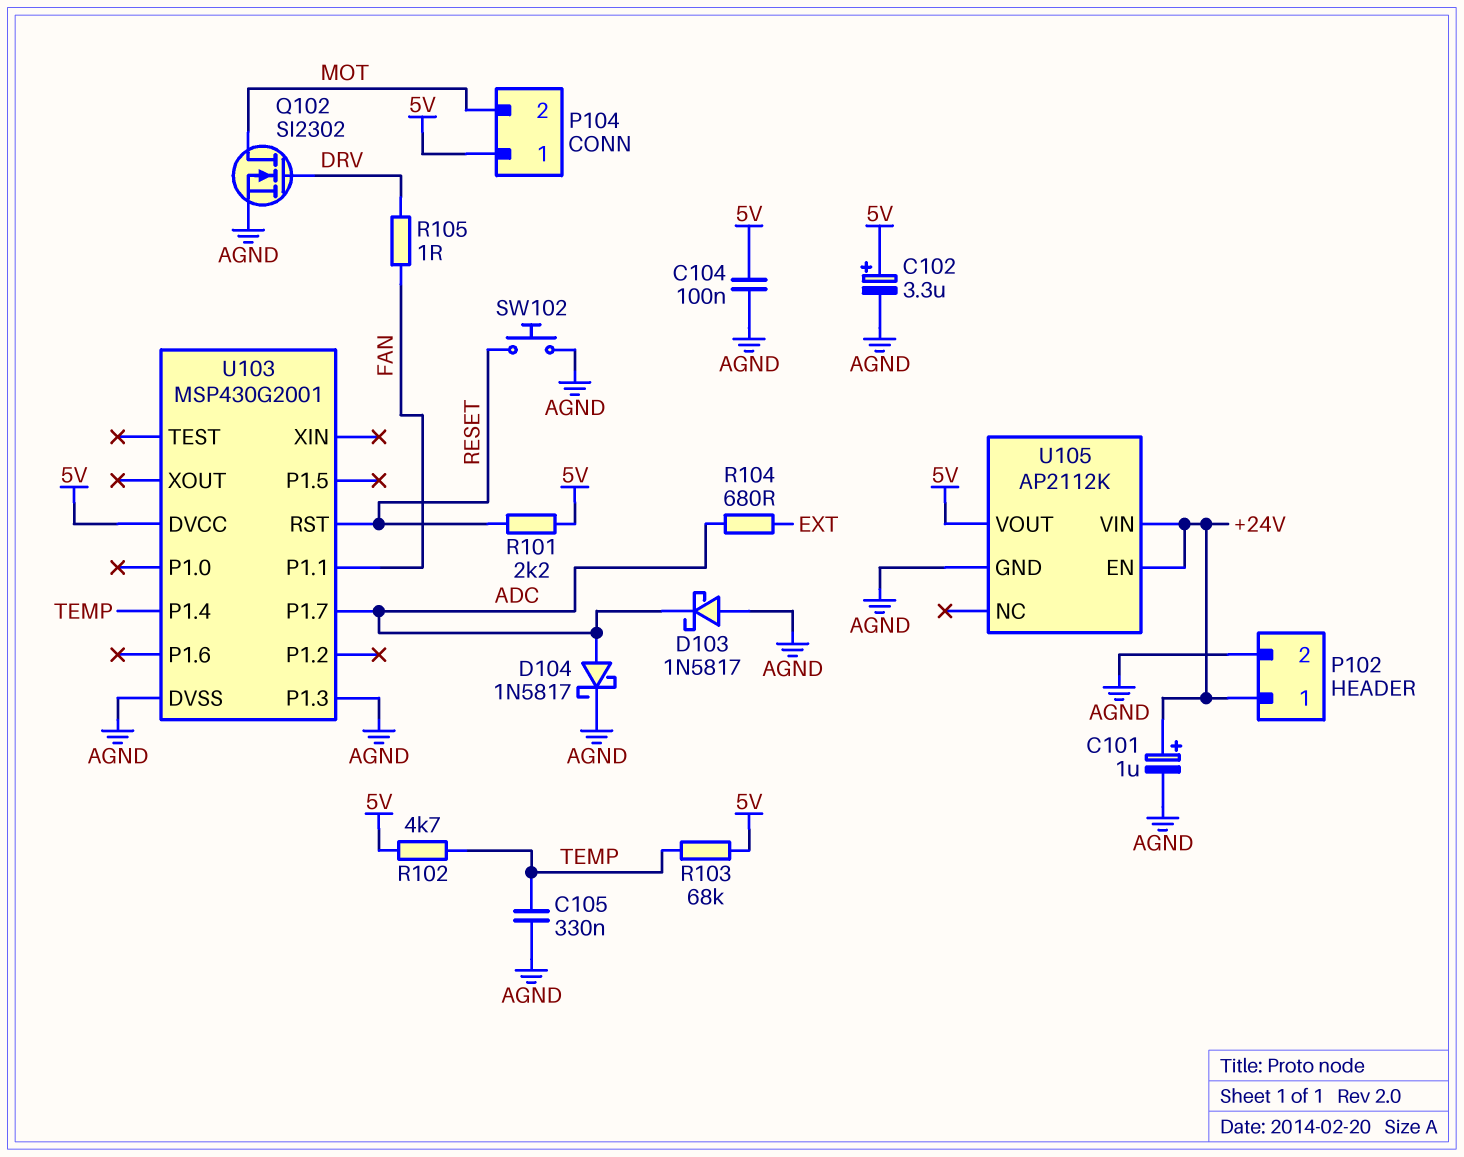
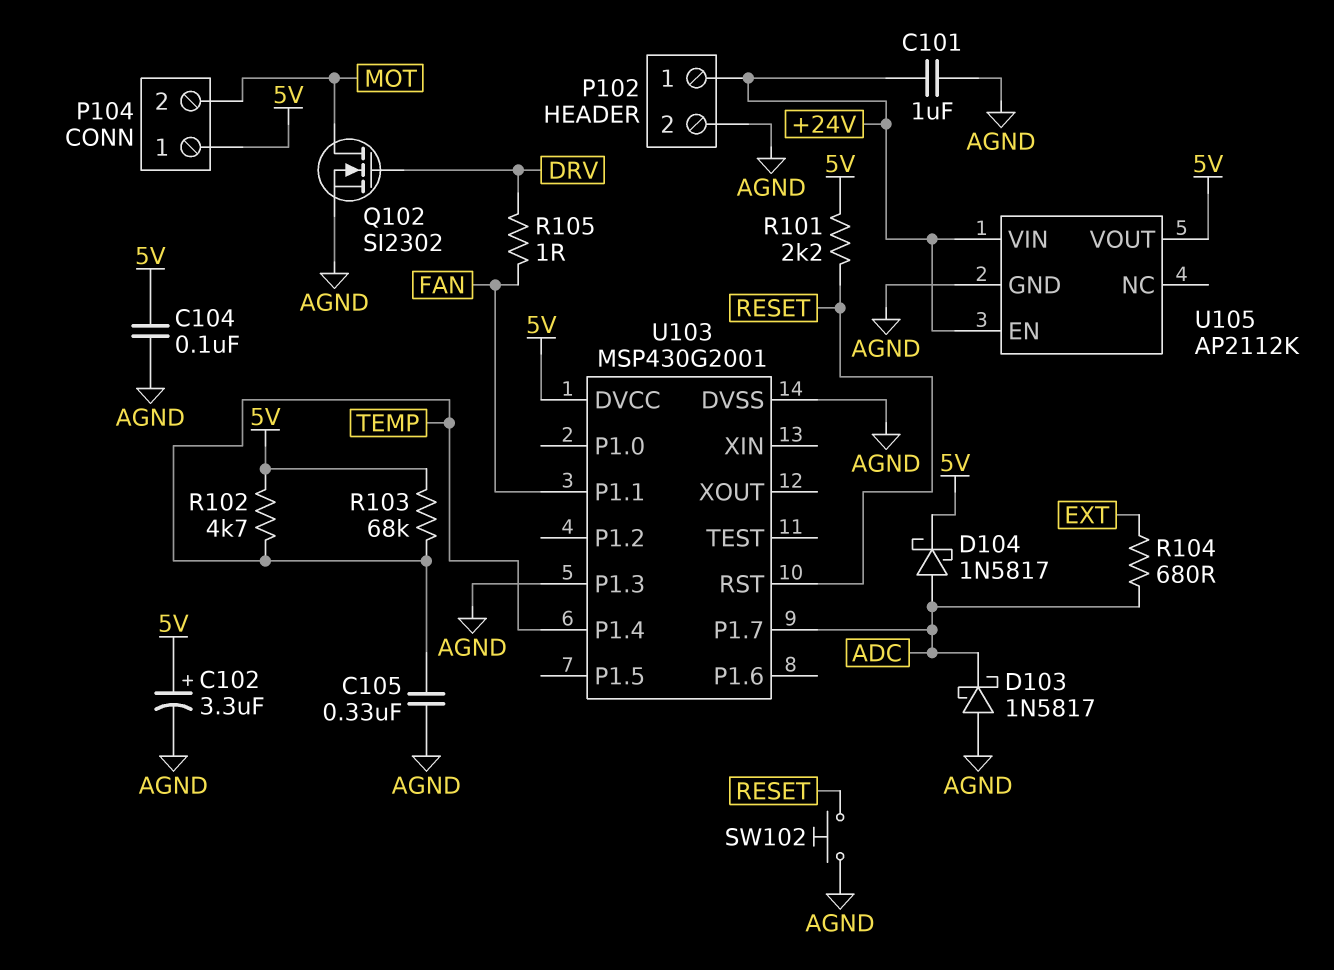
C101: 1uF (plus +24V, minus AGND) -> 1uF (+24V, AGND)
D104: schottky 1N5817 (A ADC, K AGND) -> schottky 1N5817 (A ADC, K 5V)

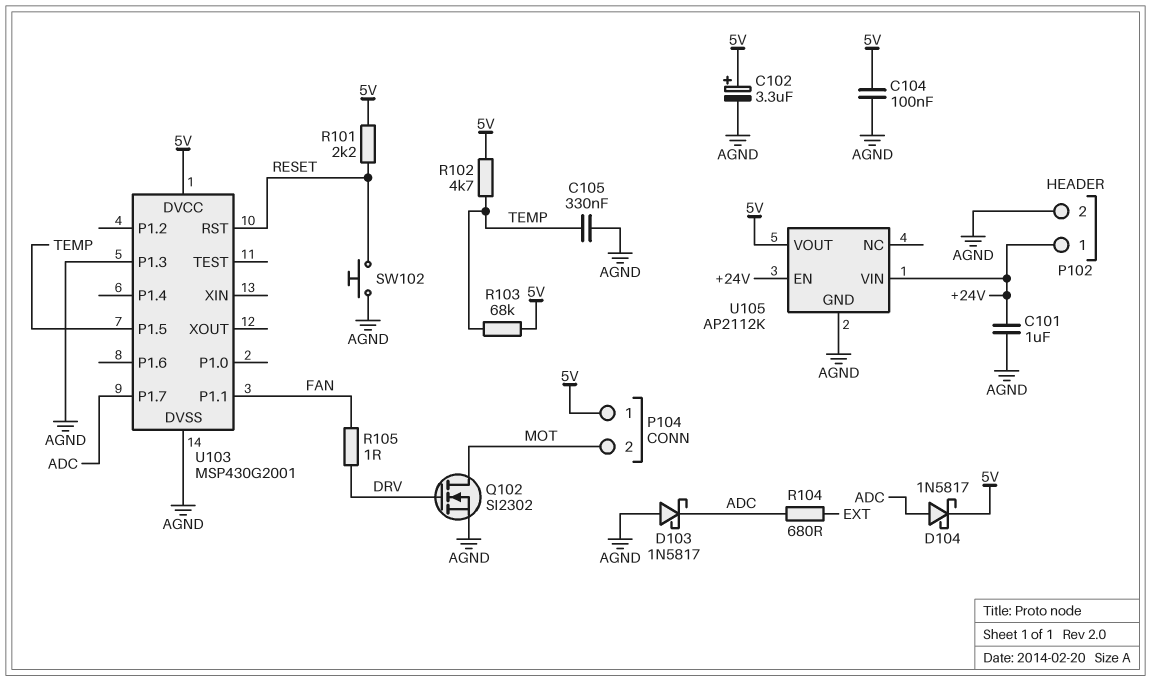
U103 pin P1.4: TEMP -> none
U103 pin P1.5: none -> TEMP

